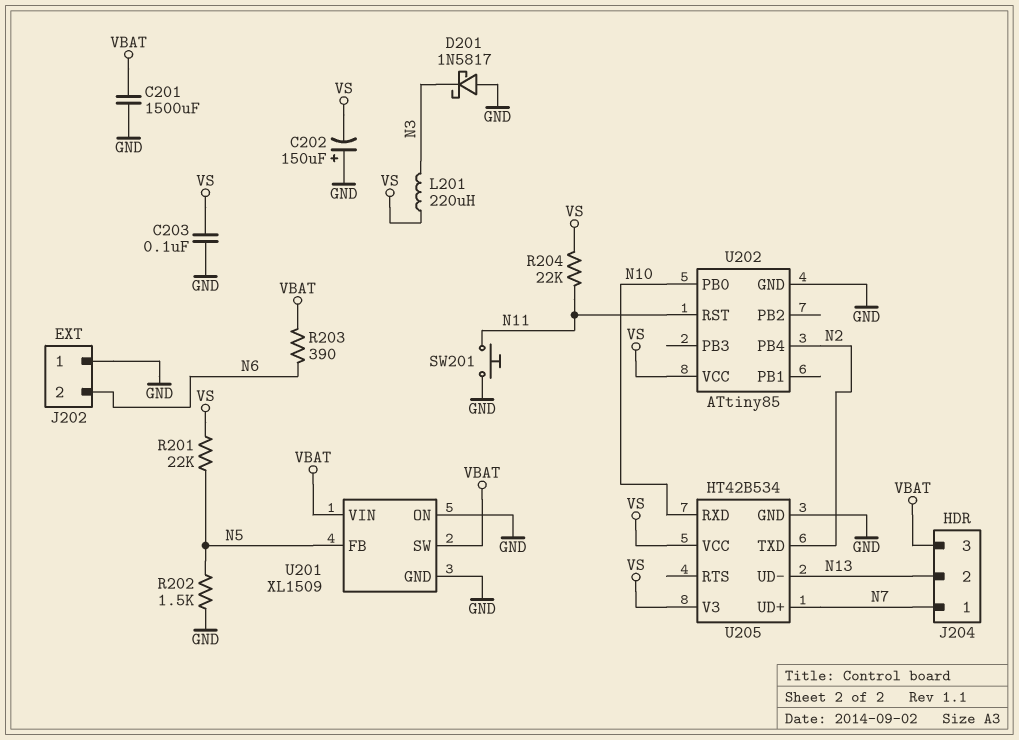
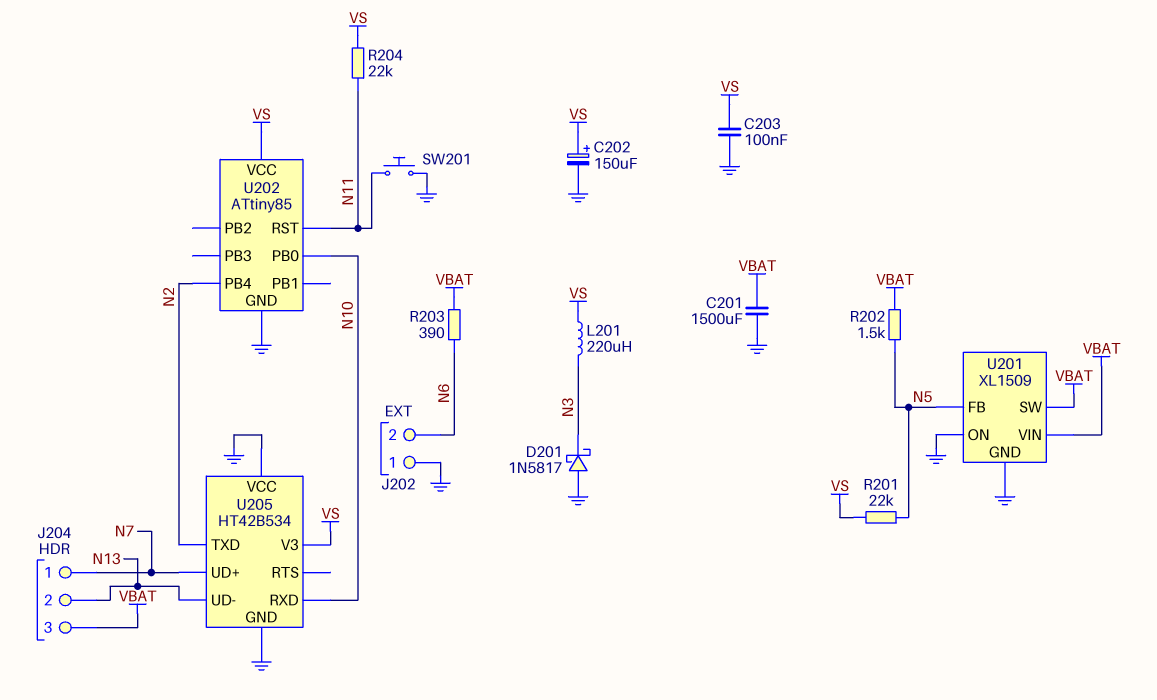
C202: 150uF (plus GND, minus VS) -> 150uF (plus VS, minus GND)
R202: 1.5k (GND, N5) -> 1.5k (N5, VBAT)
U205 pin VCC: VS -> GND

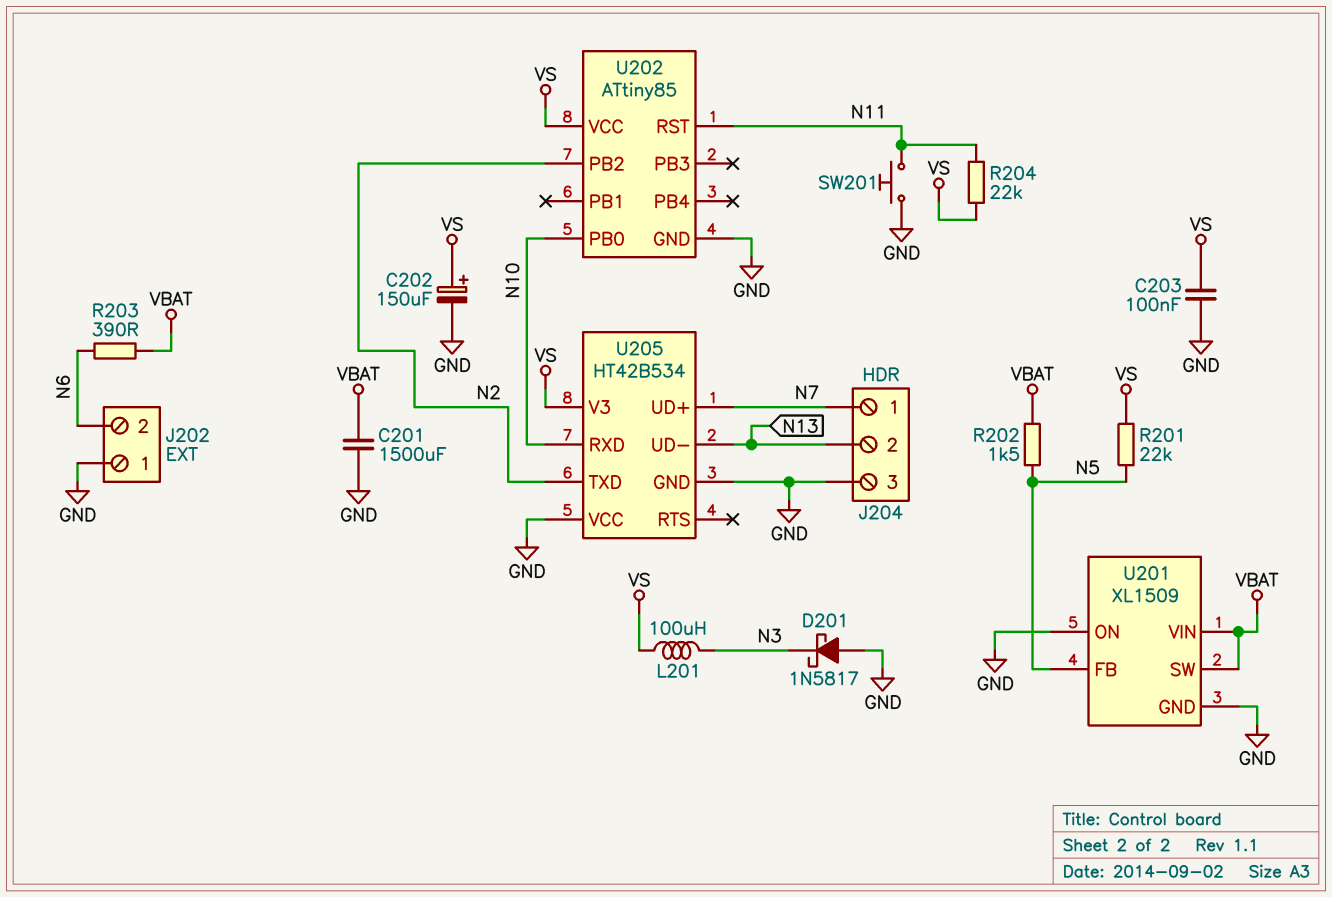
J204 pin 3: VBAT -> GND
L201: 220uH (N3, VS) -> 100uH (N3, VS)
U202 pin PB2: none -> N2
U202 pin PB4: N2 -> none

